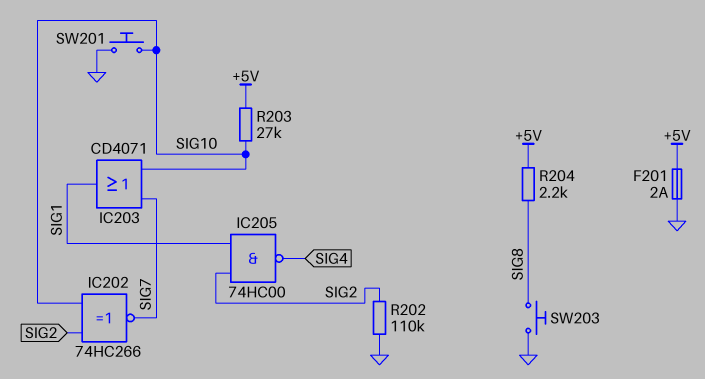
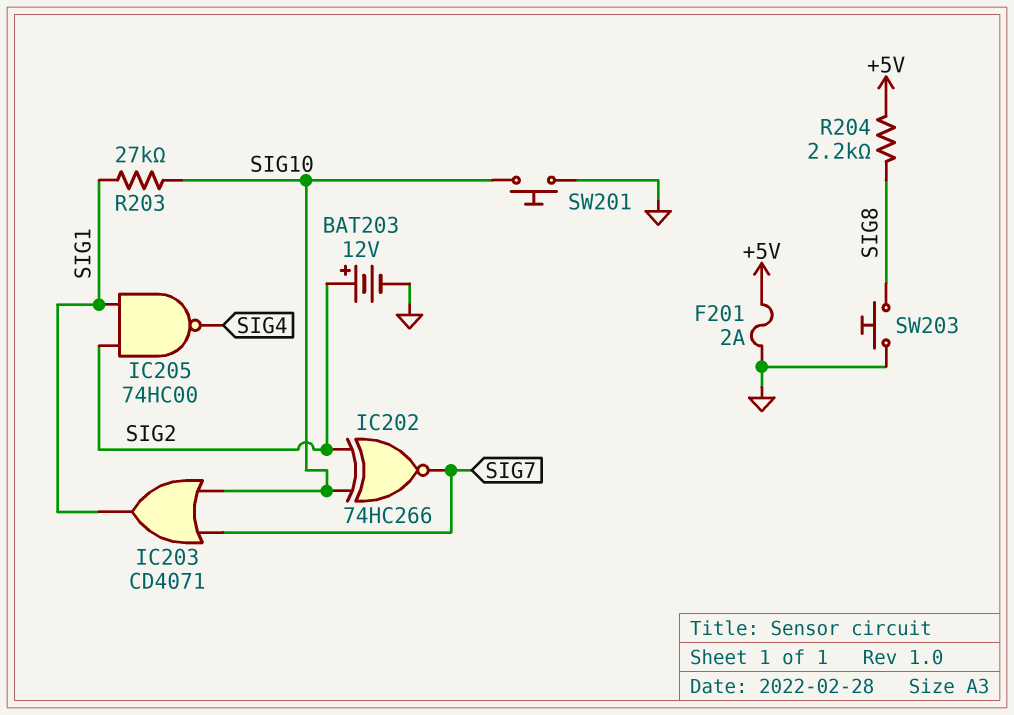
BAT203: none -> 12V (plus SIG2, minus GND)
R202: 110k (GND, SIG2) -> none
R203: 27k (+5V, SIG10) -> 27k (SIG1, SIG10)

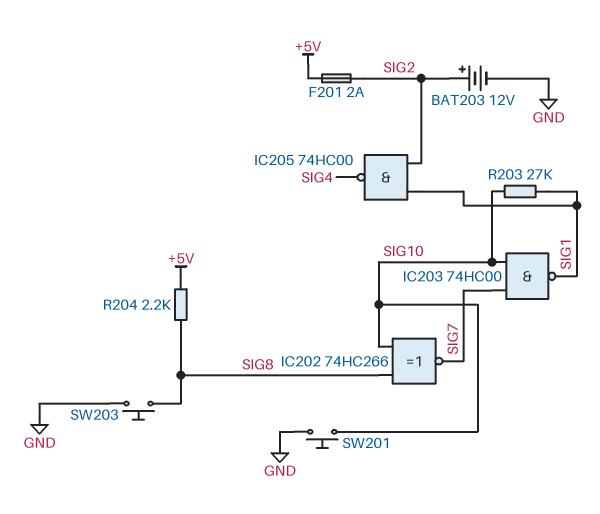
F201: 2A (+5V, GND) -> 2A (+5V, SIG2)
IC202: XNOR 74HC266 (in SIG2, in SIG10, out SIG7) -> XNOR 74HC266 (in SIG8, in SIG10, out SIG7)
IC203: OR CD4071 (in SIG7, in SIG10, out SIG1) -> NAND 74HC00 (in SIG7, in SIG10, out SIG1)

